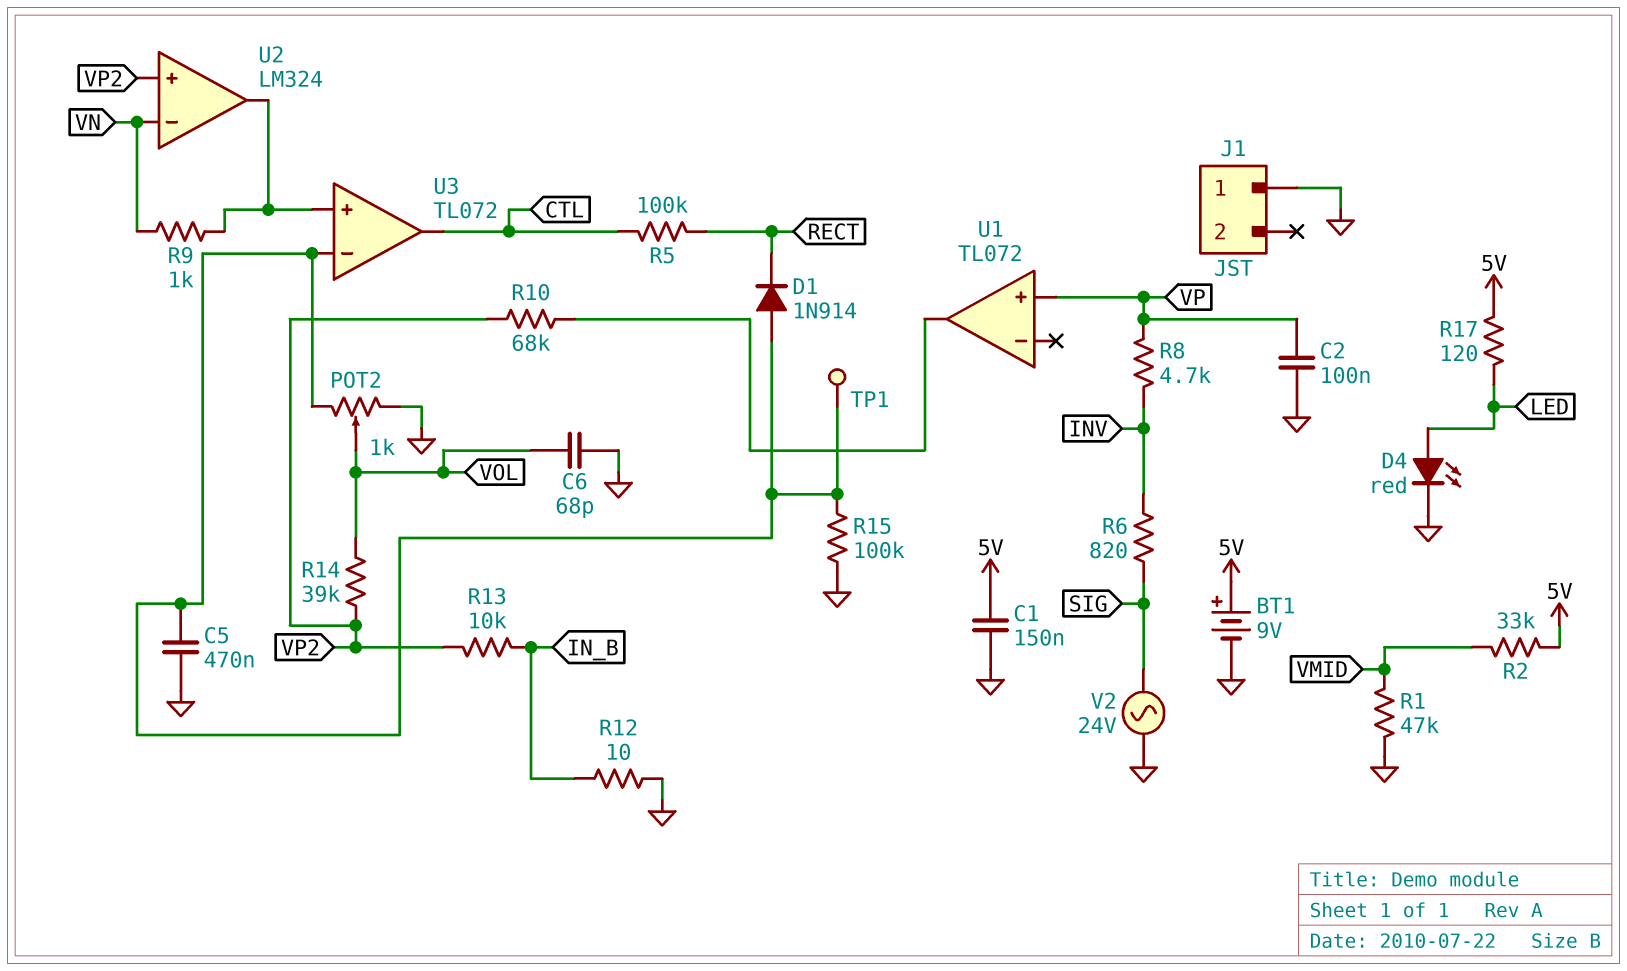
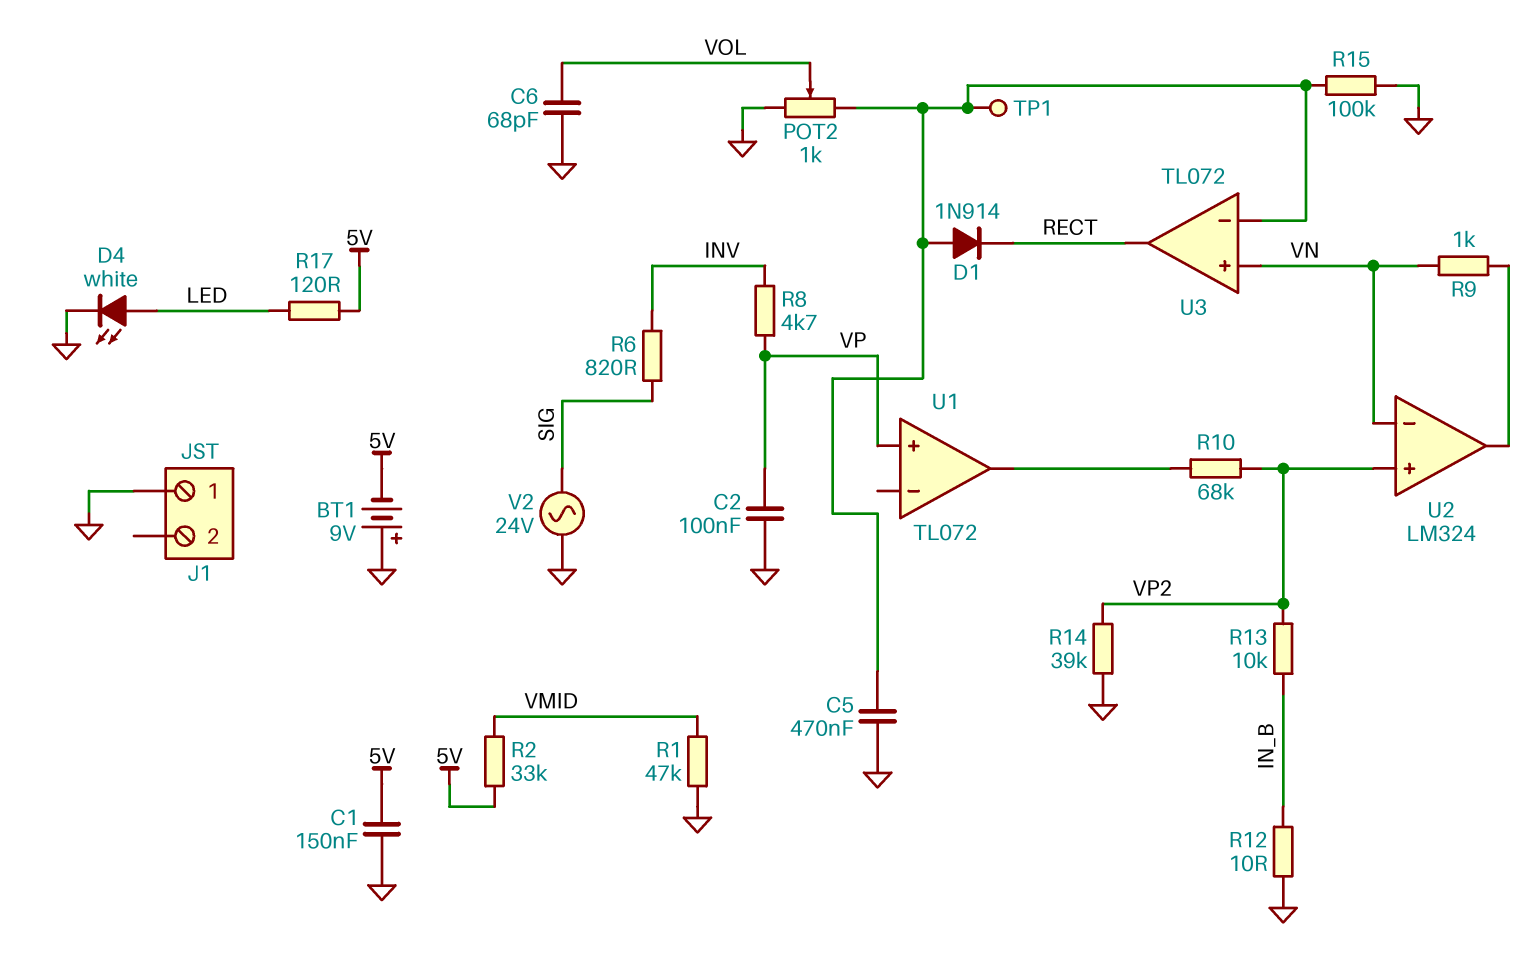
BT1: 9V (plus 5V, minus GND) -> 9V (plus GND, minus 5V)
D4: LED red (A LED, K GND) -> LED white (A LED, K GND)
R5: 100k (CTL, RECT) -> none
R14: 39k (VOL, VP2) -> 39k (GND, VP2)
U3 pin in+: U2/out -> VN
U3 pin out: CTL -> RECT

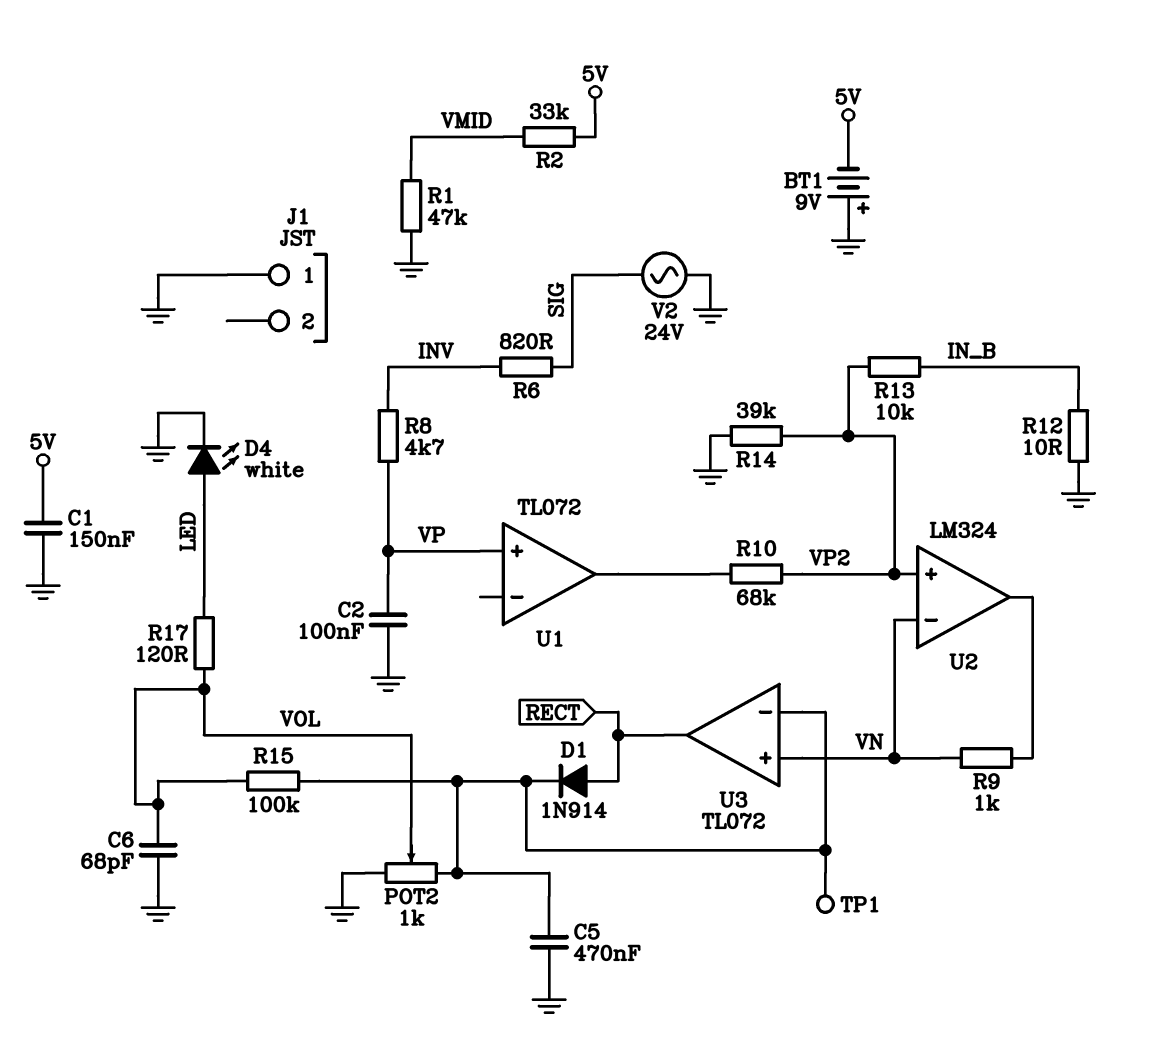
D1: diode 1N914 (A U3/in-, K RECT) -> diode 1N914 (A RECT, K U3/in-)
R15: 100k (GND, U3/in-) -> 100k (U3/in-, VOL)
R17: 120 (5V, LED) -> 120 (LED, VOL)

